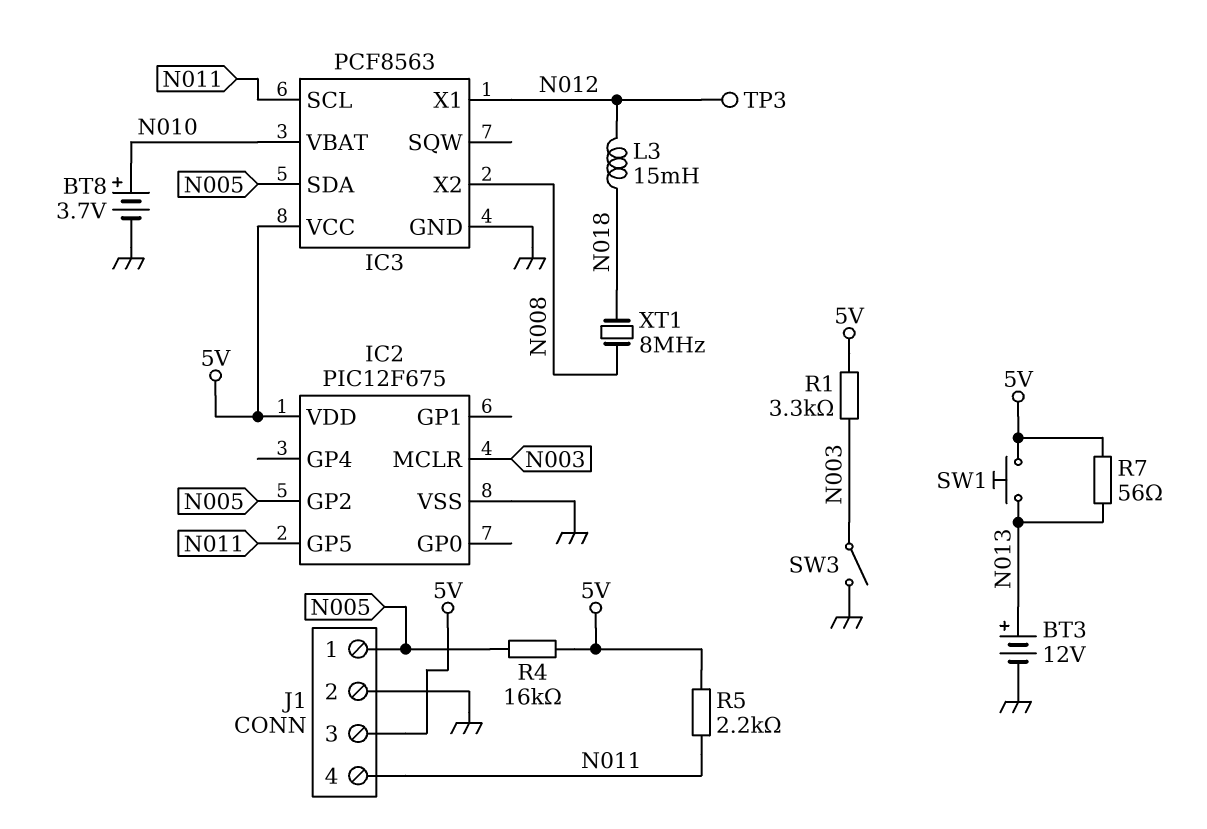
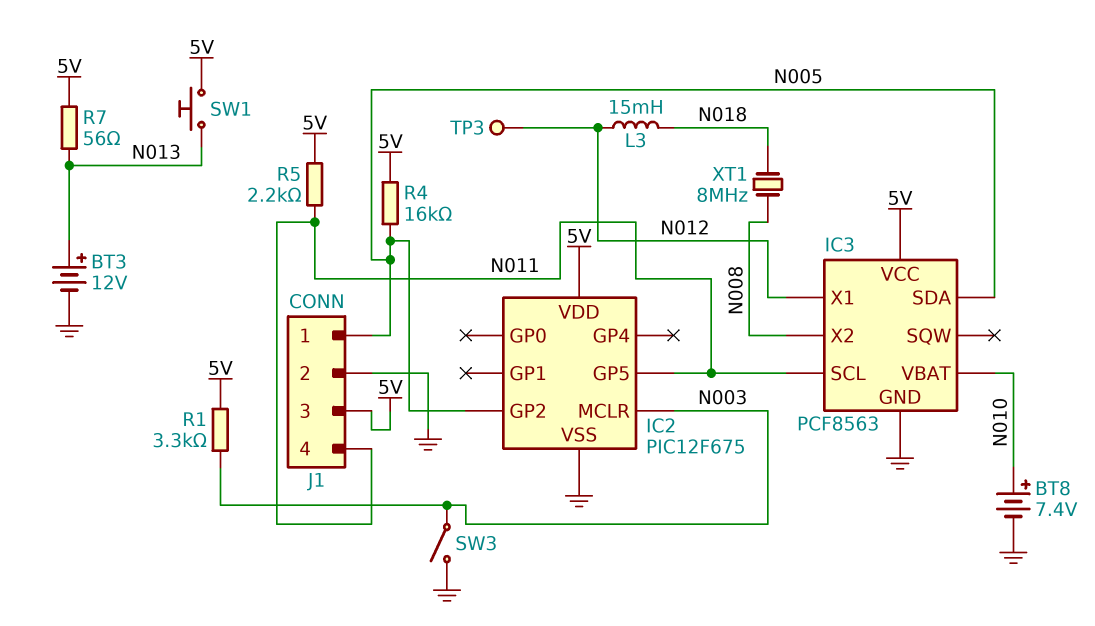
BT8: 3.7V (plus N010, minus GND) -> 7.4V (plus N010, minus GND)

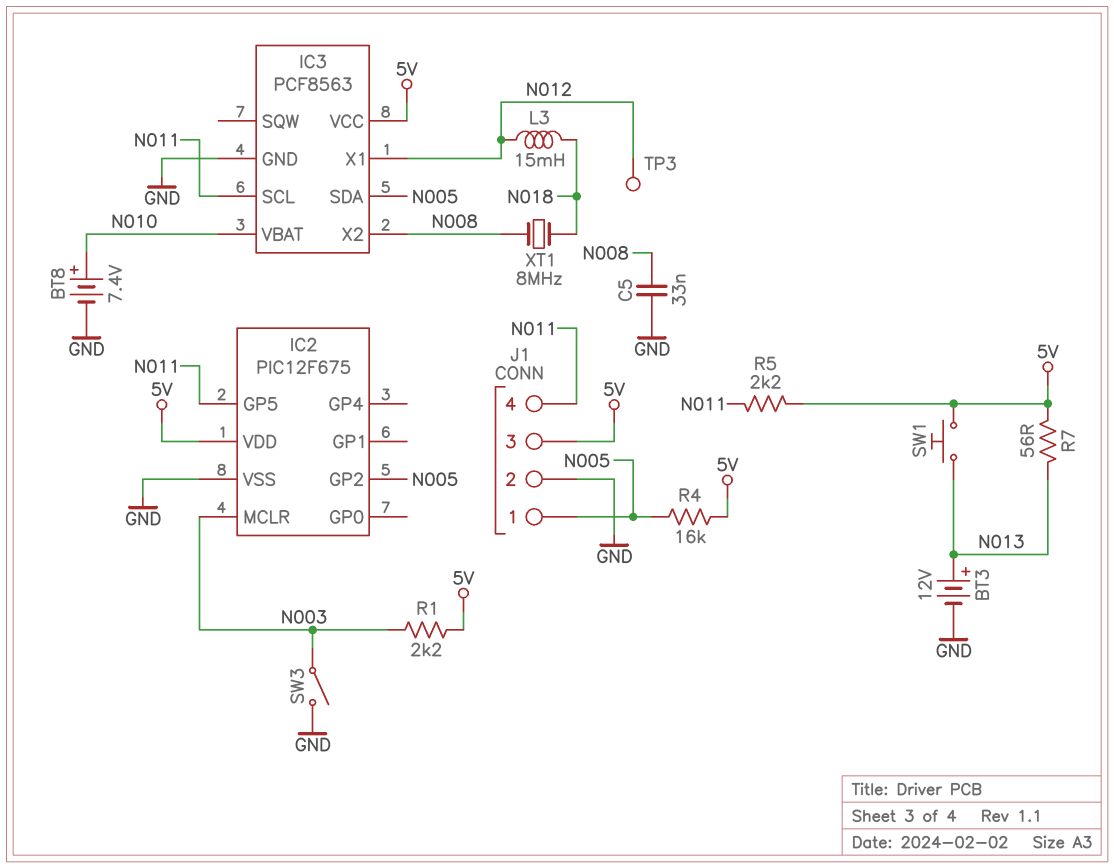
C5: none -> 33nF (GND, N008)
R1: 3.3k (5V, N003) -> 2.2k (5V, N003)

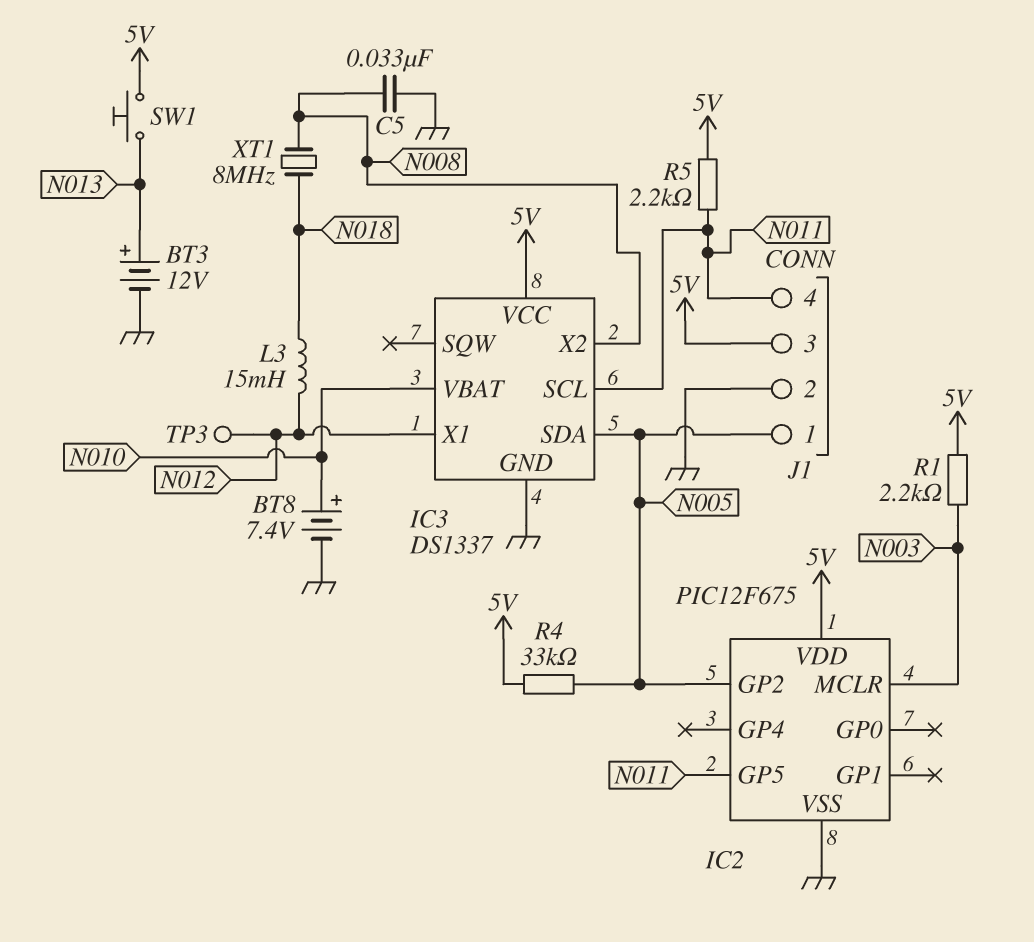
IC3: PCF8563 -> DS1337
R4: 16k (5V, N005) -> 33k (5V, N005)
R7: 56 (5V, N013) -> none
SW3: switch (GND, N003) -> none

